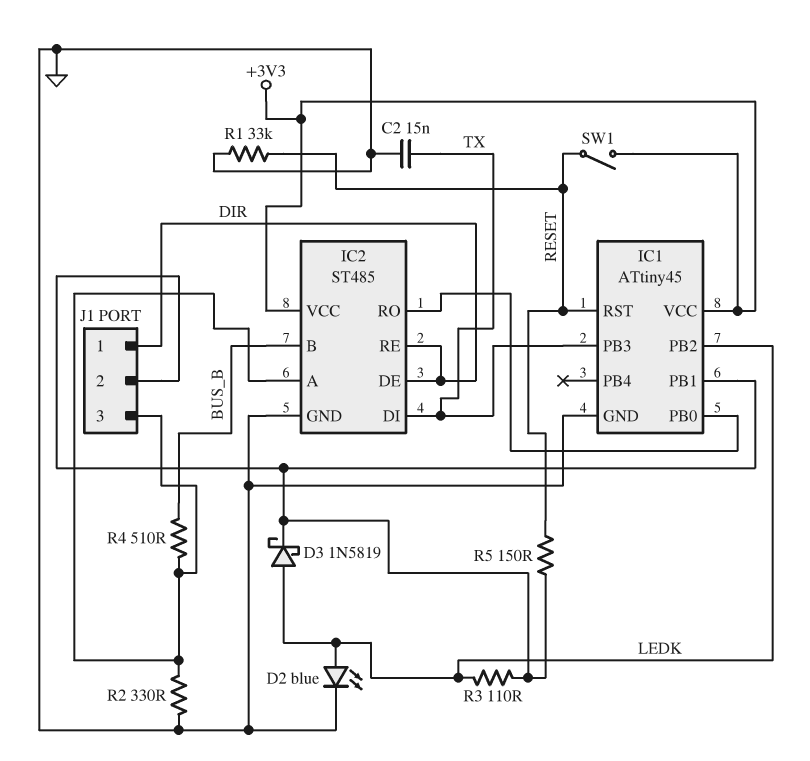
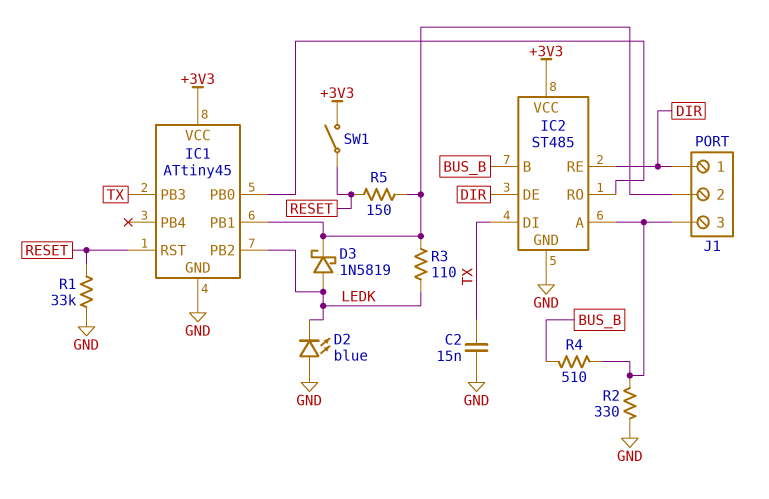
D2: LED blue (A LEDK, K GND) -> LED blue (A GND, K LEDK)

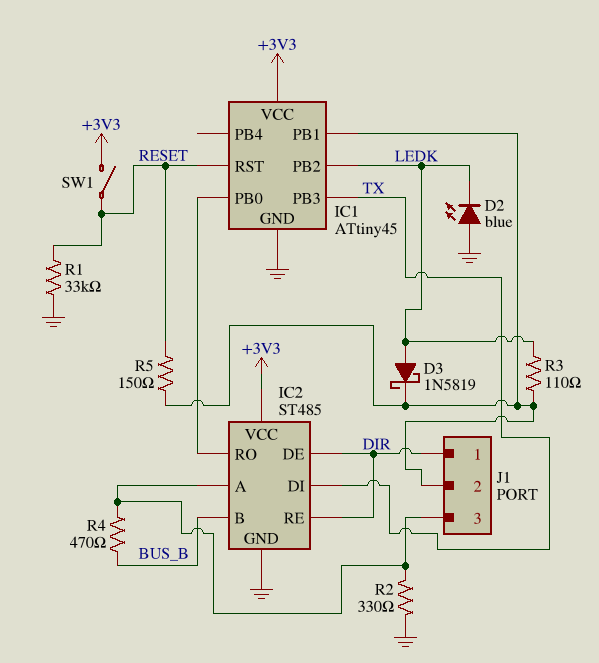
C2: 15nF (GND, TX) -> none
R4: 510 (BUS_B, IC2/A) -> 470 (BUS_B, IC2/A)

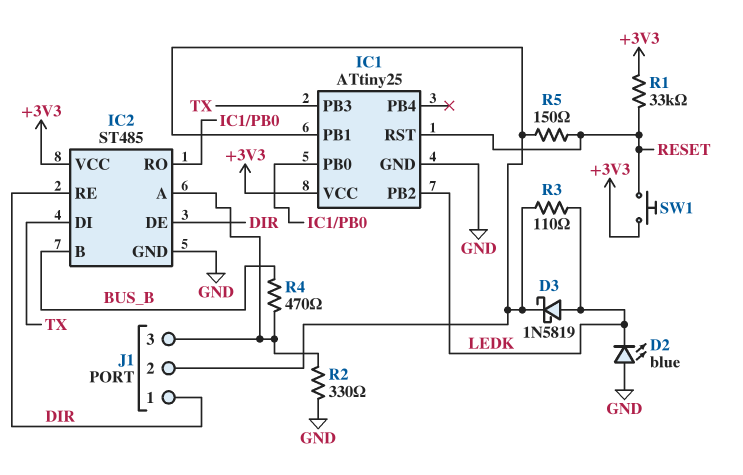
IC1: ATtiny45 -> ATtiny25
R1: 33k (GND, RESET) -> 33k (+3V3, RESET)
SW1: switch (+3V3, RESET) -> button (+3V3, RESET)

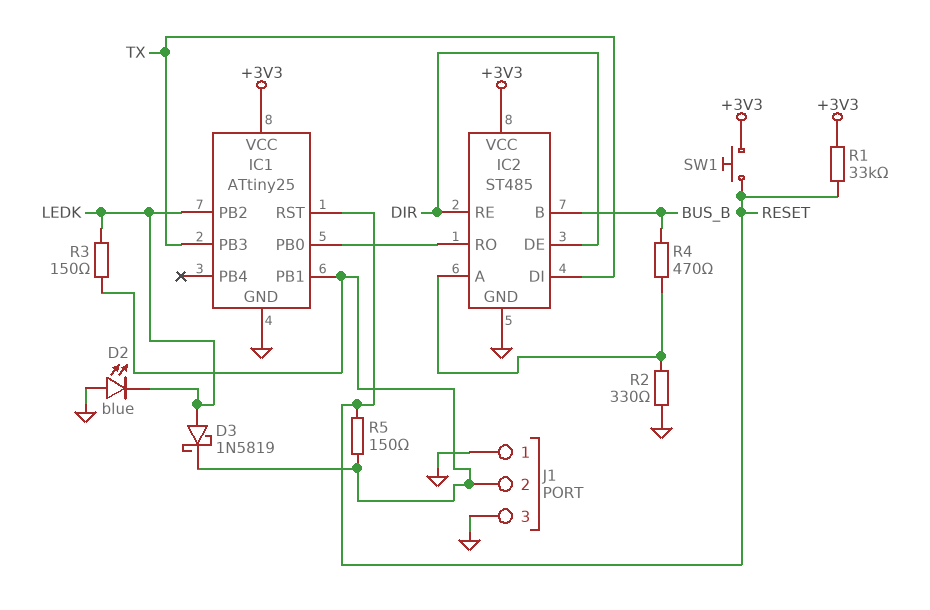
J1 pin 1: DIR -> GND
J1 pin 3: IC2/A -> GND
R3: 110 (IC1/PB1, LEDK) -> 150 (IC1/PB1, LEDK)

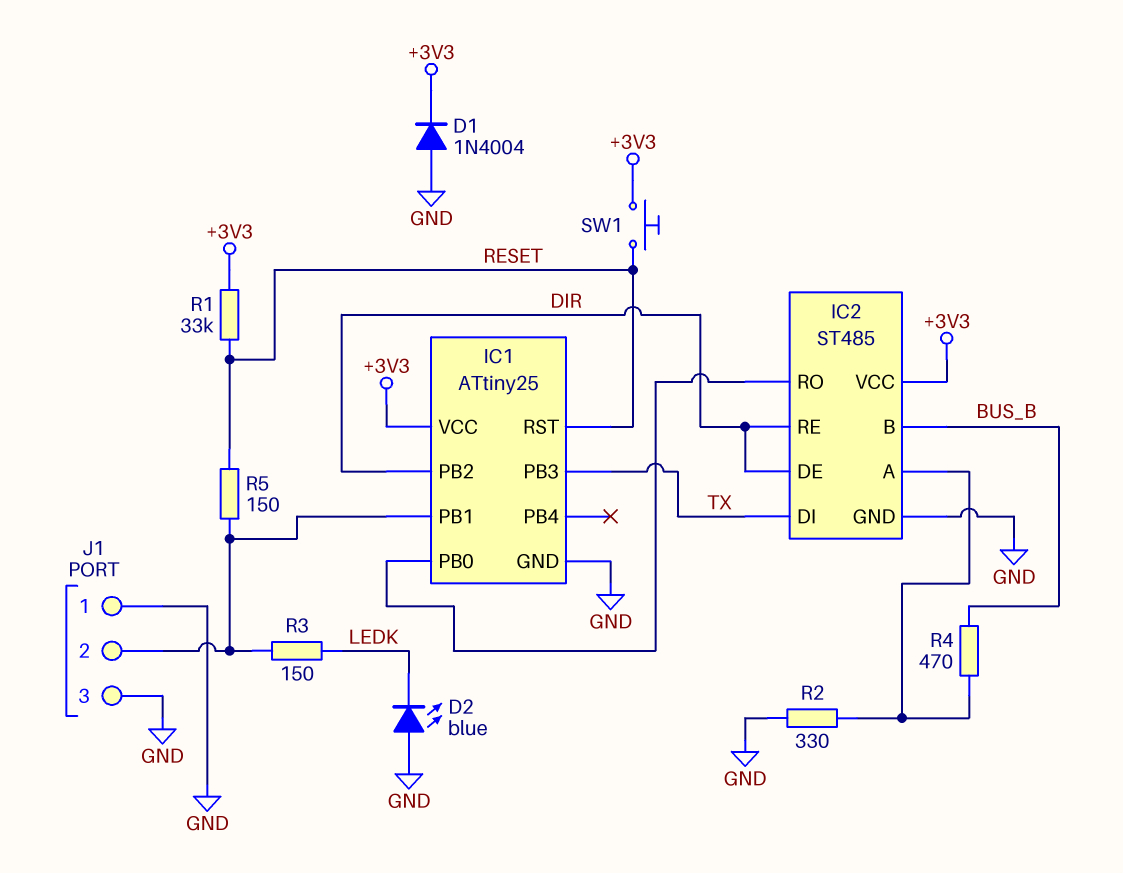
D1: none -> diode 1N4004 (A GND, K +3V3)
D3: schottky 1N5819 (A LEDK, K IC1/PB1) -> none
IC1 pin PB2: LEDK -> DIR

